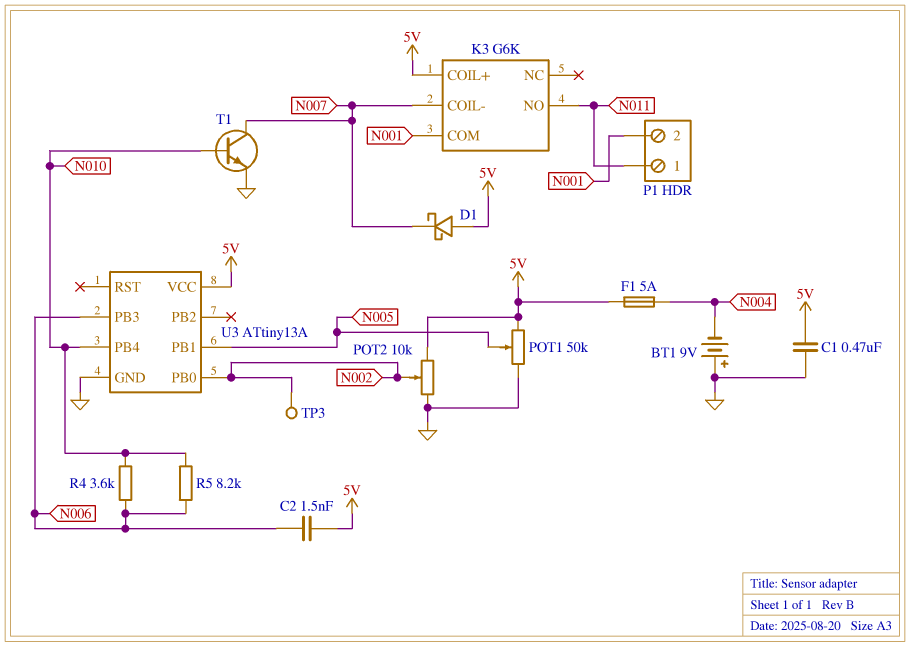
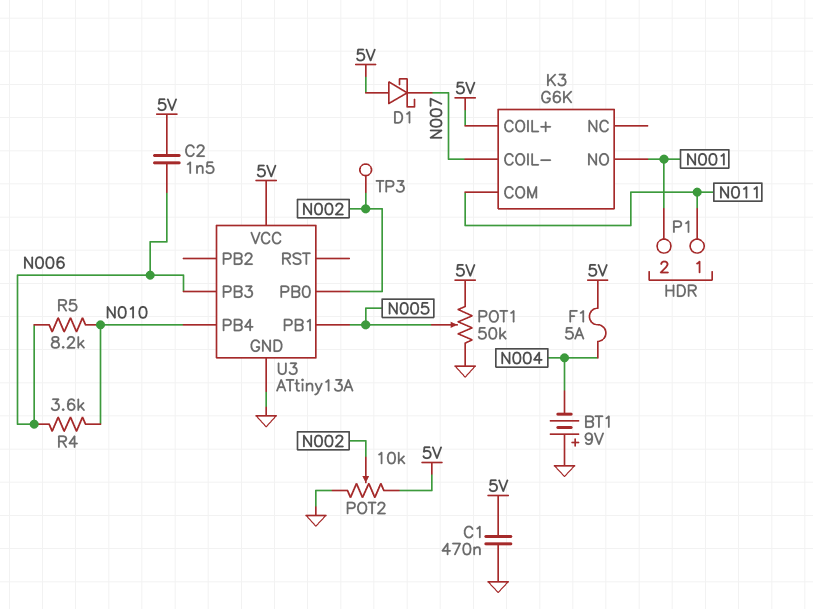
K3 pin COM: N001 -> N011
K3 pin NO: N011 -> N001
T1: NPN (B N010, C N007, E GND) -> none

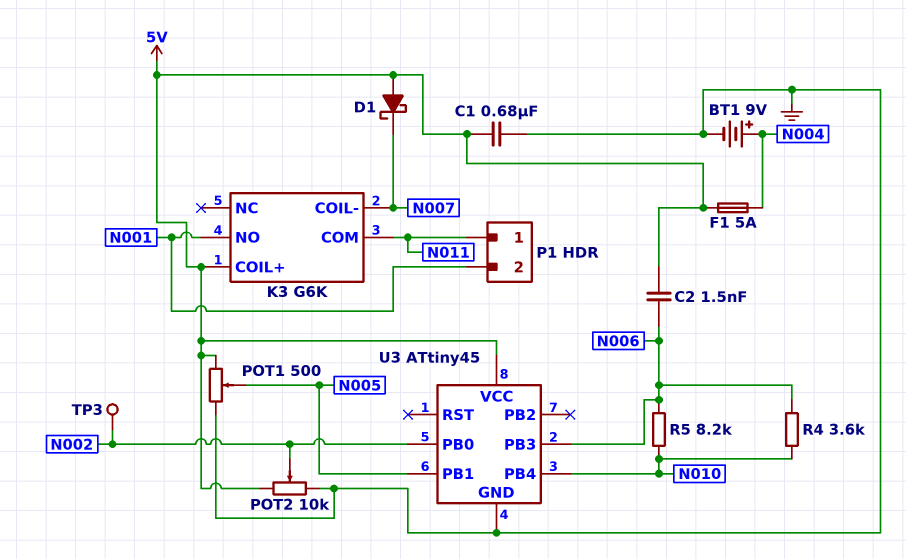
BT1: 9V (plus GND, minus N004) -> 9V (plus N004, minus GND)
C1: 470nF (5V, GND) -> 680nF (5V, GND)
POT1: 50k (5V, GND, wiper N005) -> 500 (5V, GND, wiper N005)
U3: ATtiny13A -> ATtiny45

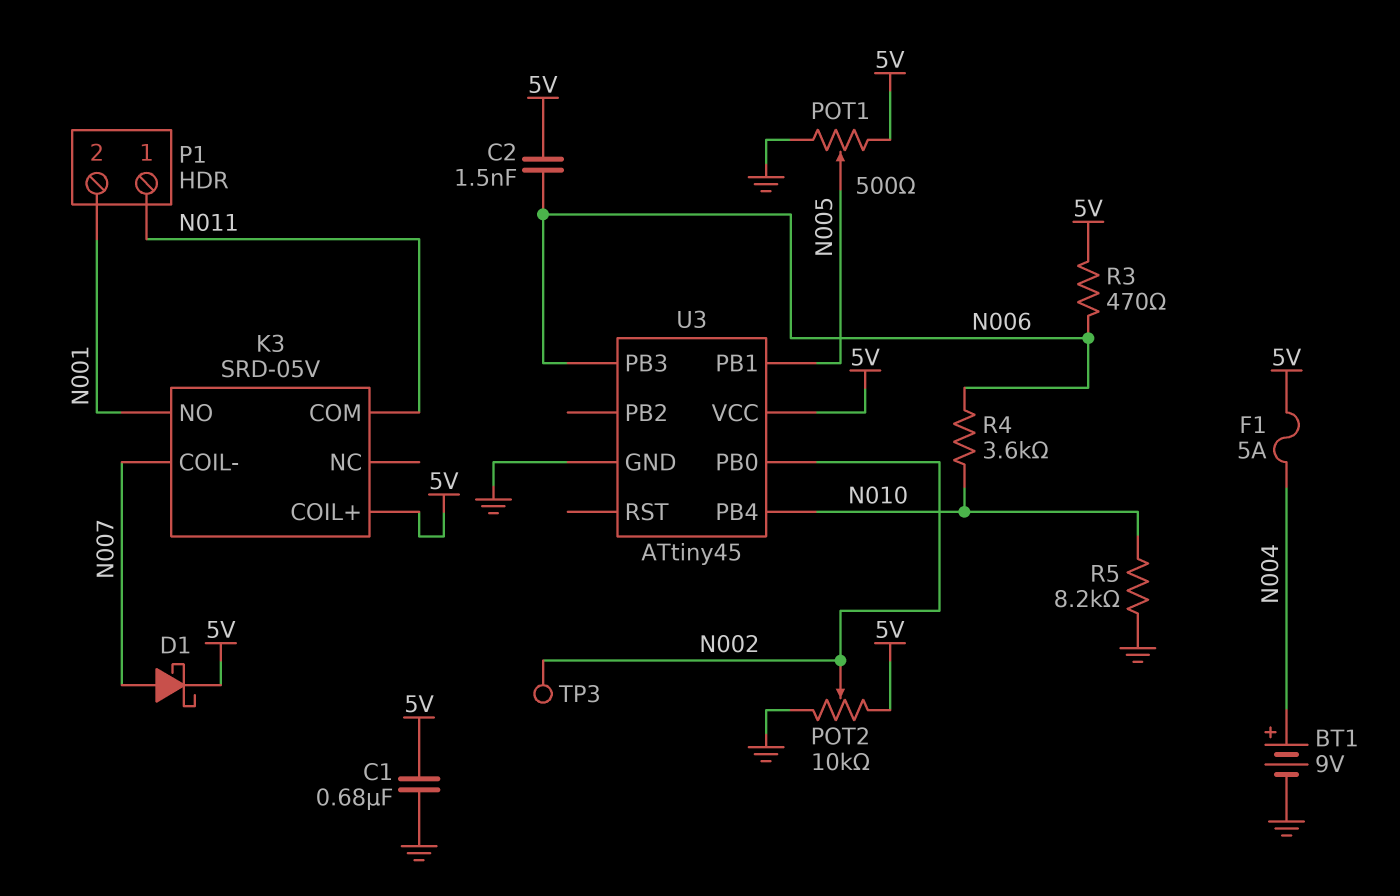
D1: schottky (A 5V, K N007) -> schottky (A N007, K 5V)
K3: G6K -> SRD-05V
R3: none -> 470 (5V, N006)
R5: 8.2k (N006, N010) -> 8.2k (GND, N010)

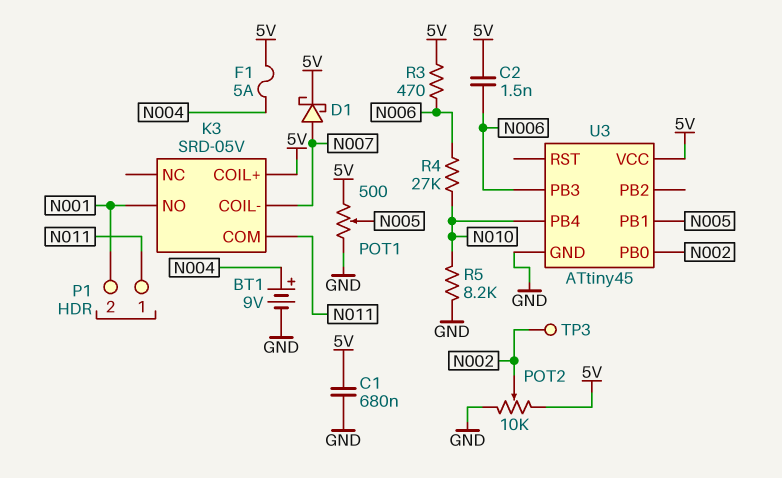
R4: 3.6k (N006, N010) -> 27k (N006, N010)

